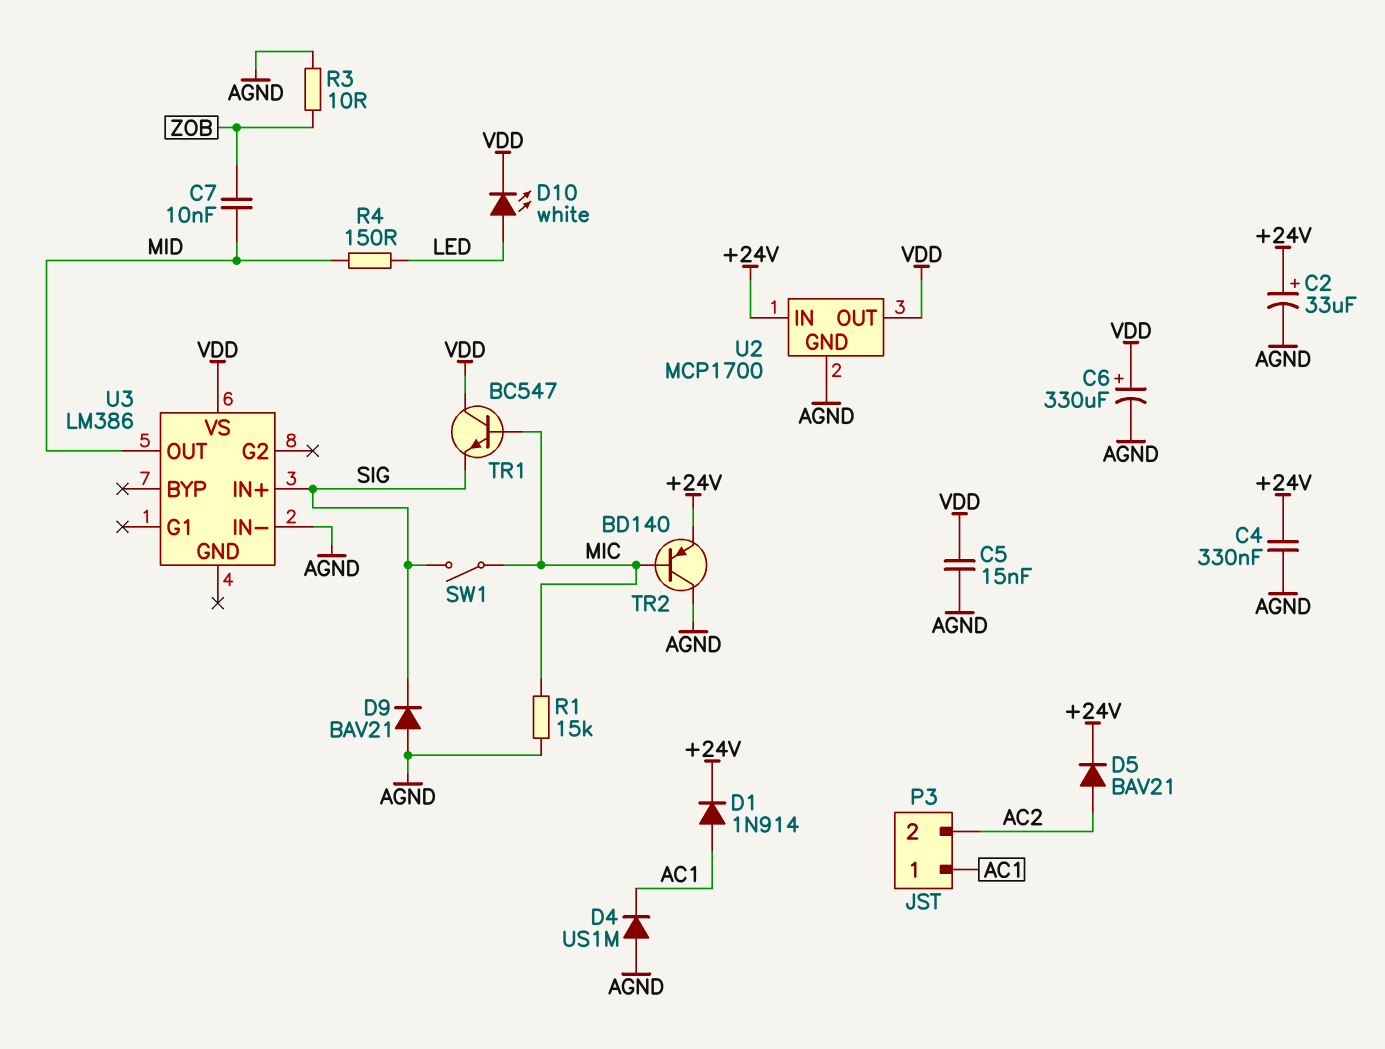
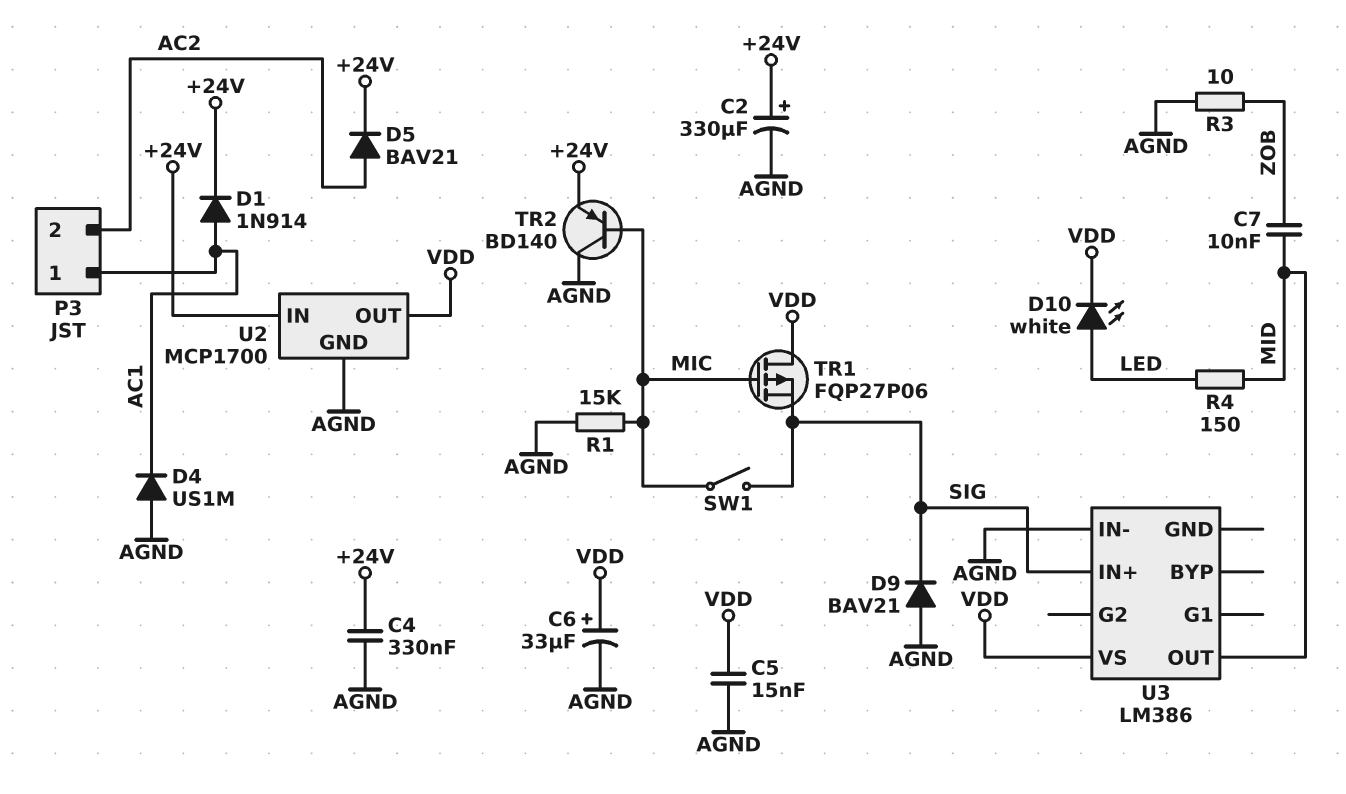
C2: 33uF (plus +24V, minus AGND) -> 330uF (plus +24V, minus AGND)
C6: 330uF (plus VDD, minus AGND) -> 33uF (plus VDD, minus AGND)
TR1: NPN BC547 (B MIC, C VDD, E SIG) -> PMOS FQP27P06 (G MIC, D VDD, S SIG)

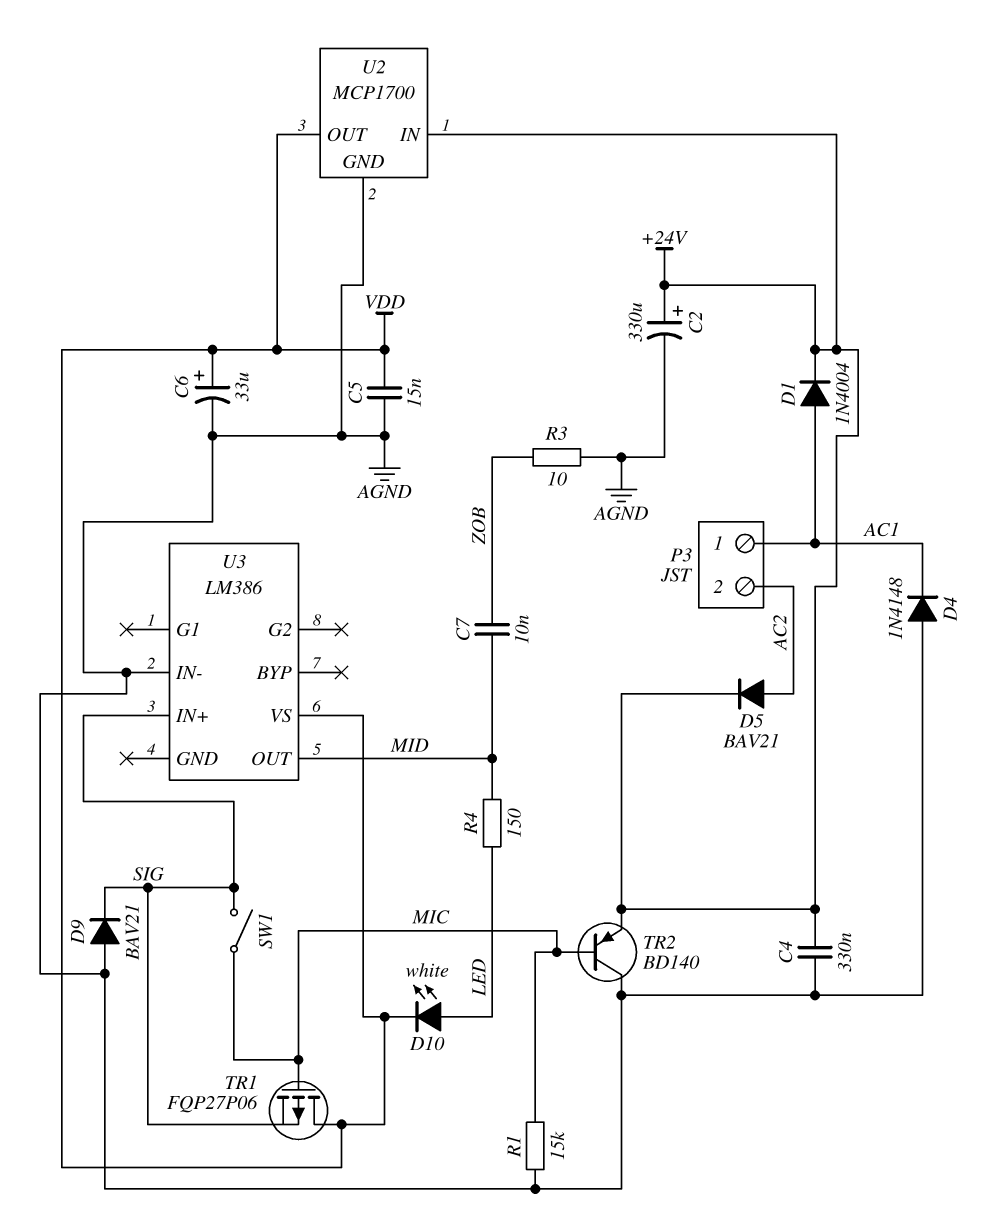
D1: diode 1N914 (A AC1, K +24V) -> diode 1N4004 (A AC1, K +24V)
D4: diode US1M (A AGND, K AC1) -> diode 1N4148 (A AGND, K AC1)

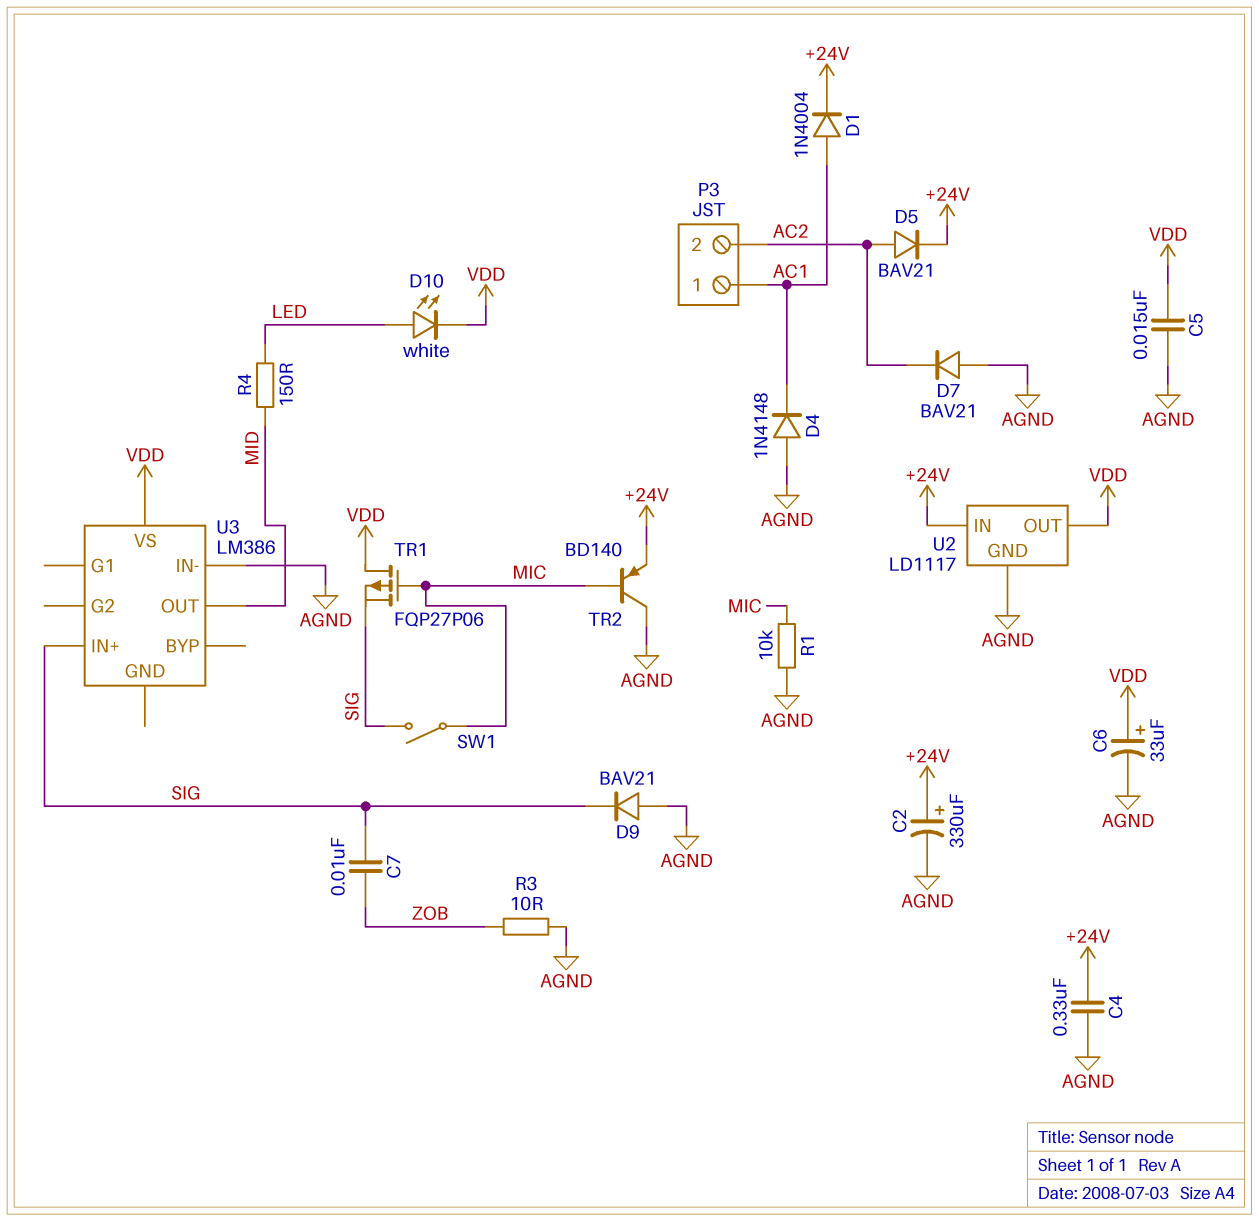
C7: 10nF (MID, ZOB) -> 10nF (SIG, ZOB)
D7: none -> diode BAV21 (A AGND, K AC2)
R1: 15k (AGND, MIC) -> 10k (AGND, MIC)
U2: MCP1700 -> LD1117

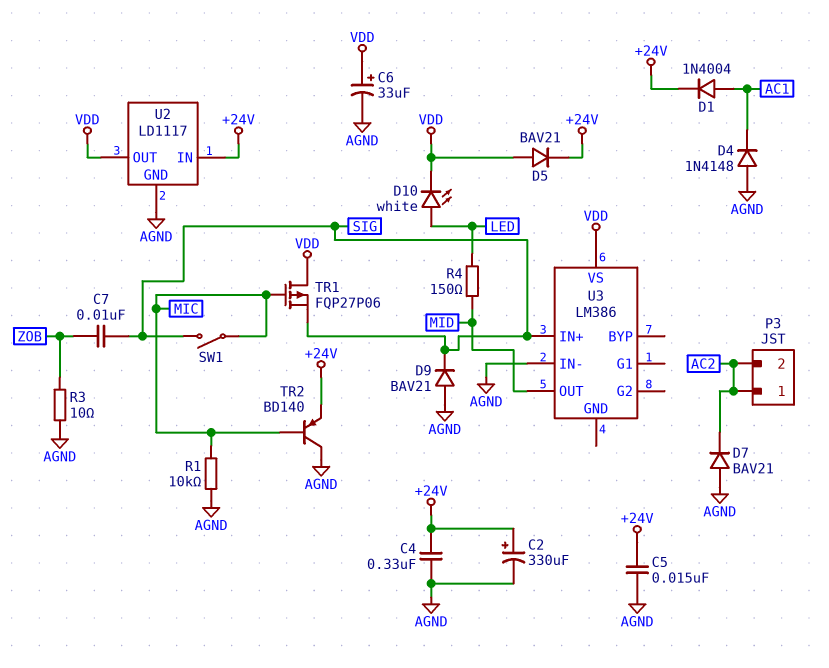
C5: 15nF (AGND, VDD) -> 15nF (+24V, AGND)
D5: diode BAV21 (A AC2, K +24V) -> diode BAV21 (A VDD, K +24V)
P3 pin 1: AC1 -> AC2

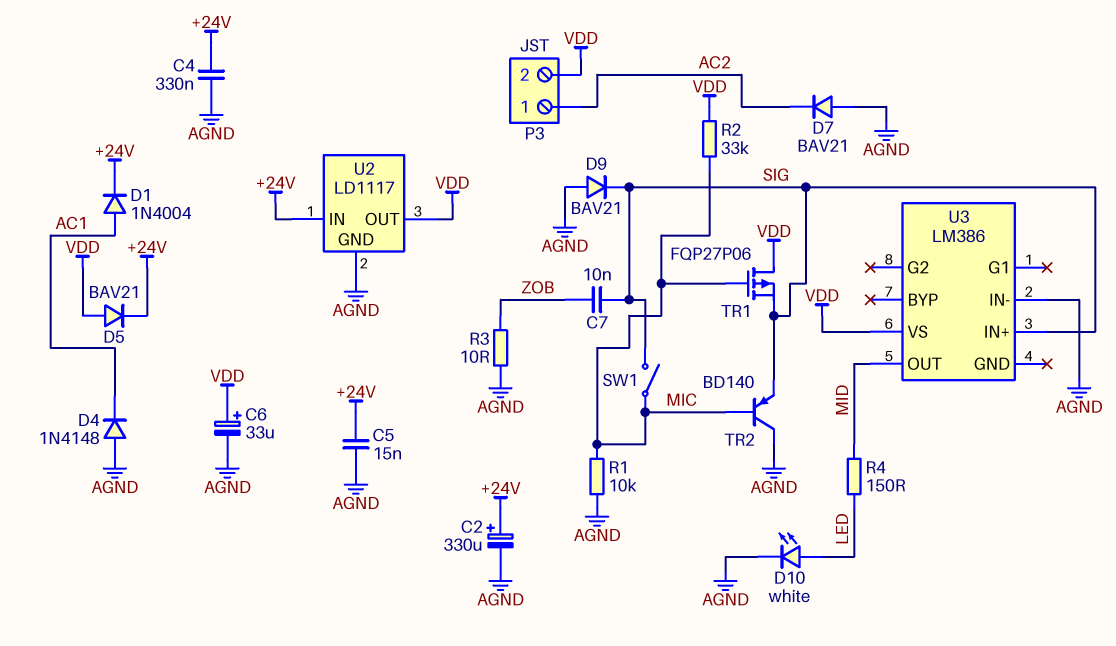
D10: LED white (A LED, K VDD) -> LED white (A LED, K AGND)
P3 pin 2: AC2 -> VDD
R2: none -> 33k (MIC, VDD)
TR2: PNP BD140 (B MIC, C AGND, E +24V) -> PNP BD140 (B MIC, C AGND, E SIG)

